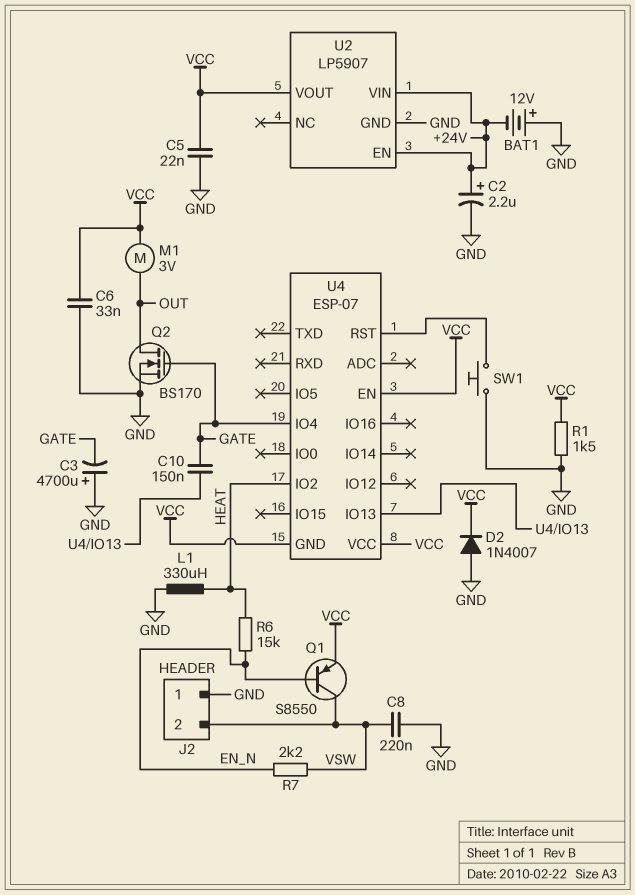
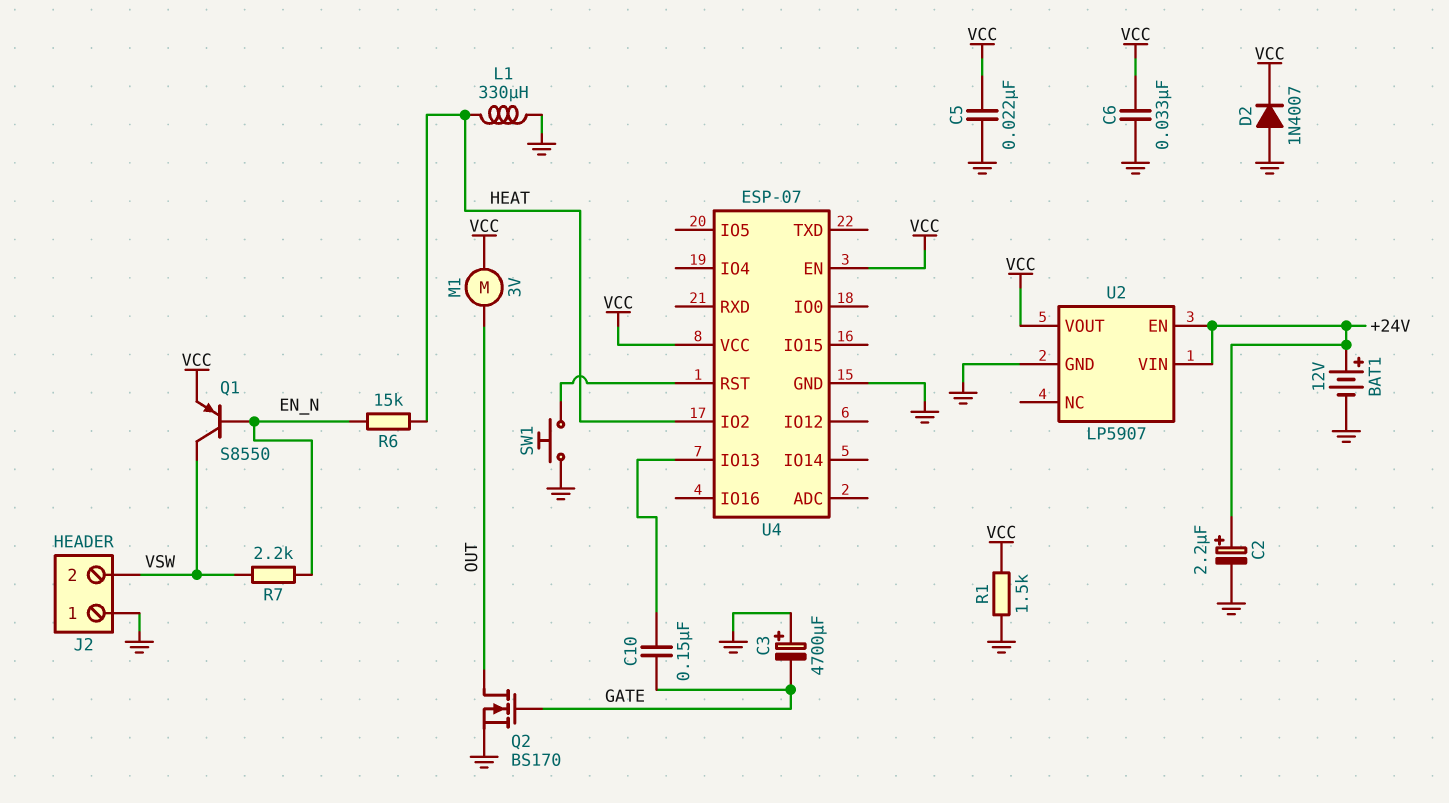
BAT1: 12V (plus GND, minus +24V) -> 12V (plus +24V, minus GND)
C8: 220nF (GND, VSW) -> none
U4 pin GND: VCC -> GND
U4 pin IO4: GATE -> none

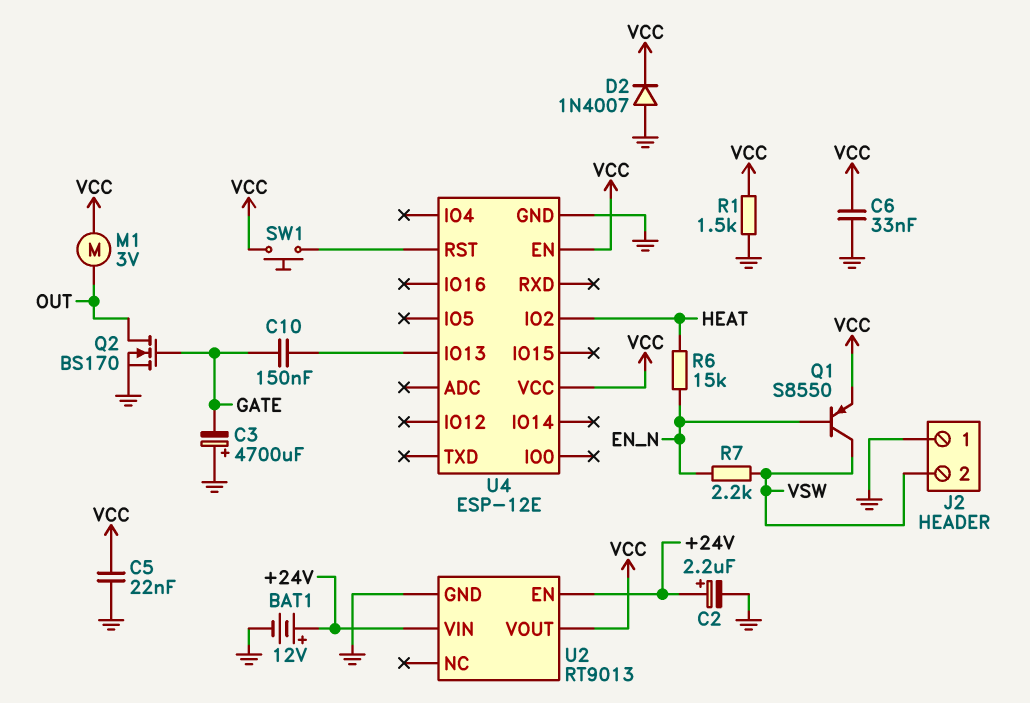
L1: 330uH (GND, HEAT) -> none
SW1: button (GND, U4/RST) -> button (U4/RST, VCC)
U2: LP5907 -> RT9013
U4: ESP-07 -> ESP-12E

